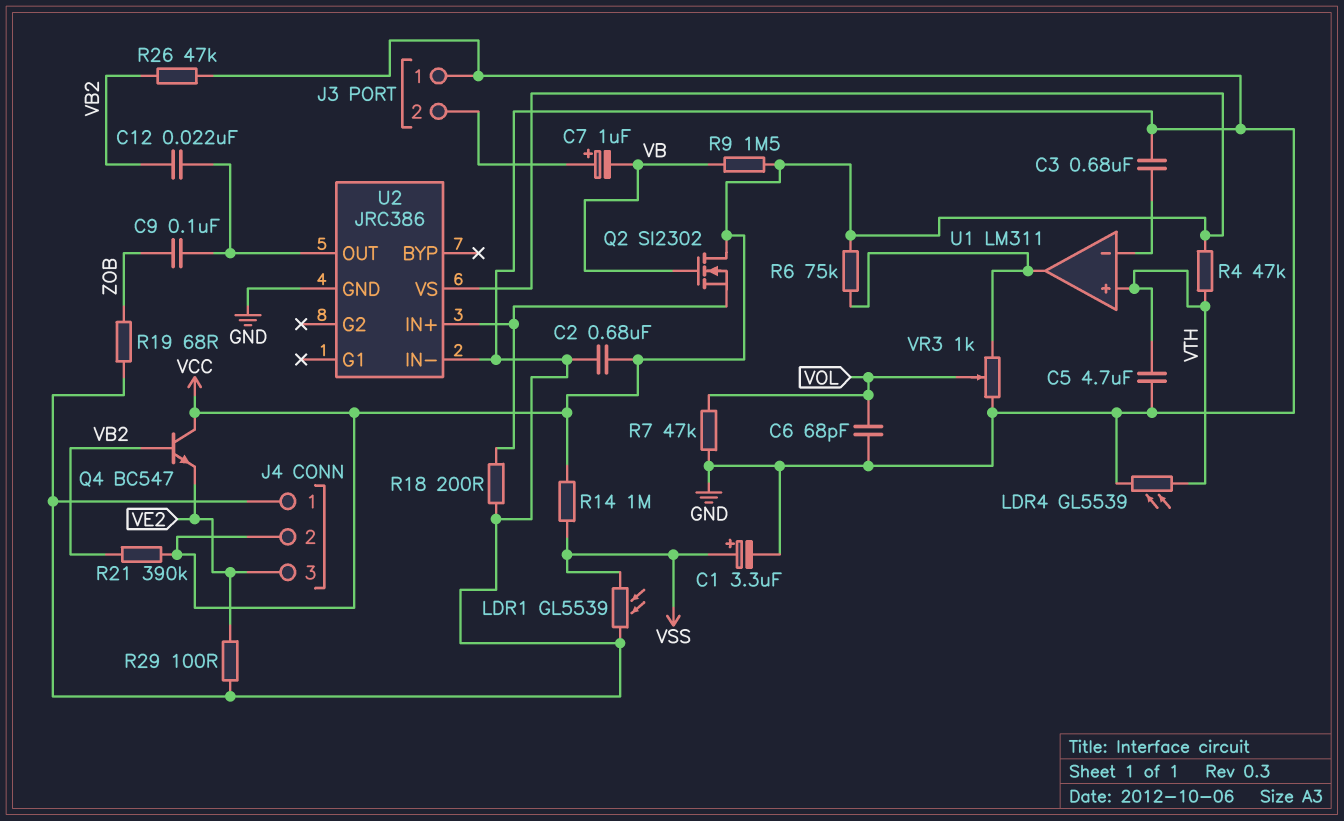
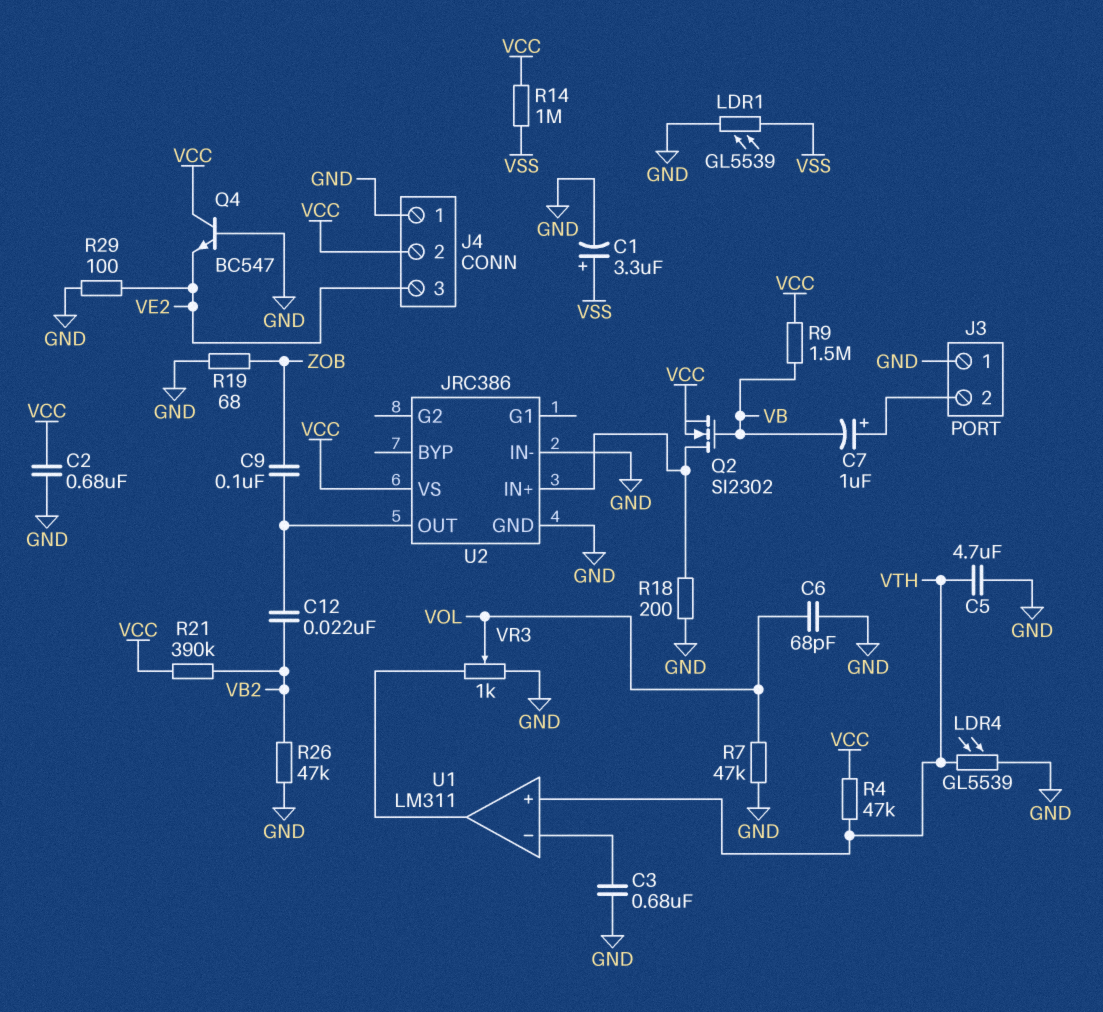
Q2: NMOS SI2302 (G VB, D VCC, S U2/IN+) -> NMOS SI2302 (G VB, D U2/IN+, S VCC)
Q4: NPN BC547 (B VB2, C VCC, E VE2) -> NPN BC547 (B GND, C VCC, E VE2)
R6: 75k (U1/out, VCC) -> none

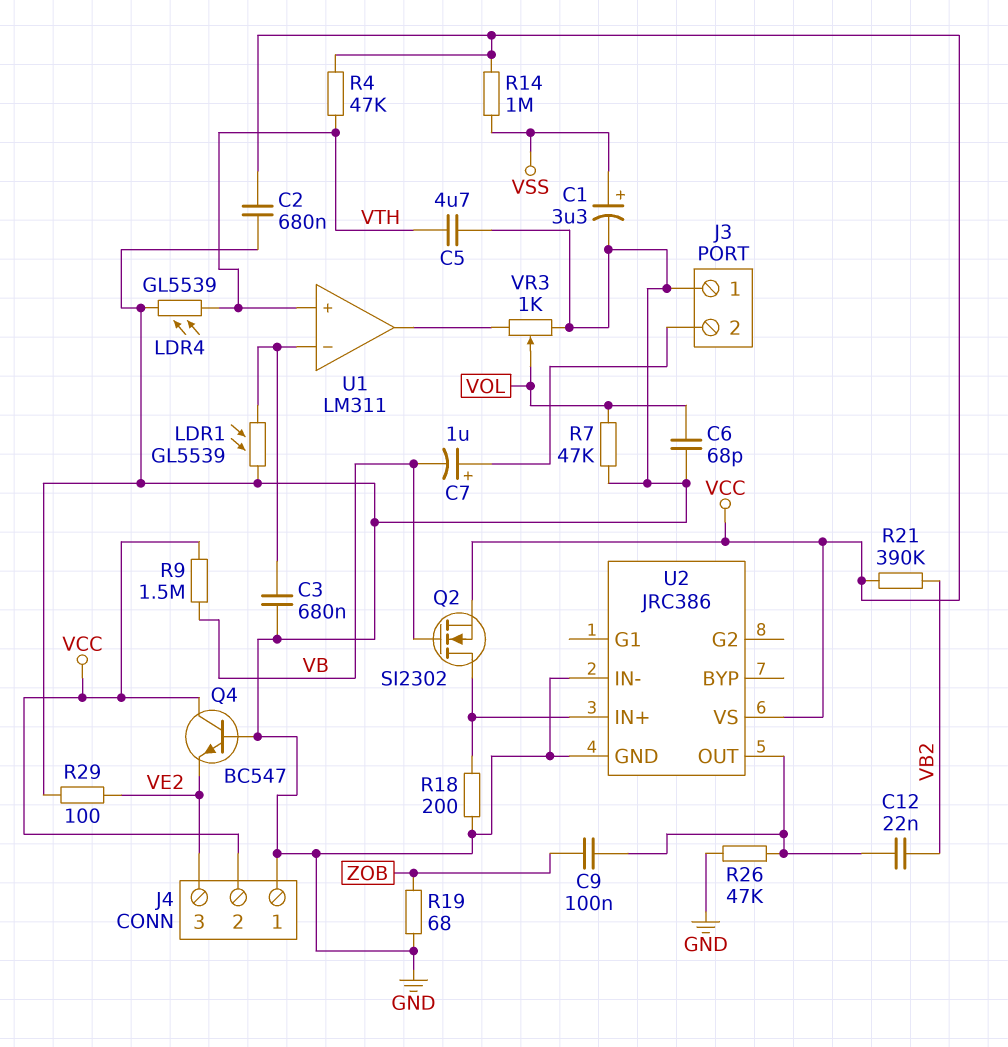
LDR1: GL5539 (GND, VSS) -> GL5539 (GND, U1/in-)
R26: 47k (GND, VB2) -> 47k (GND, U2/OUT)

